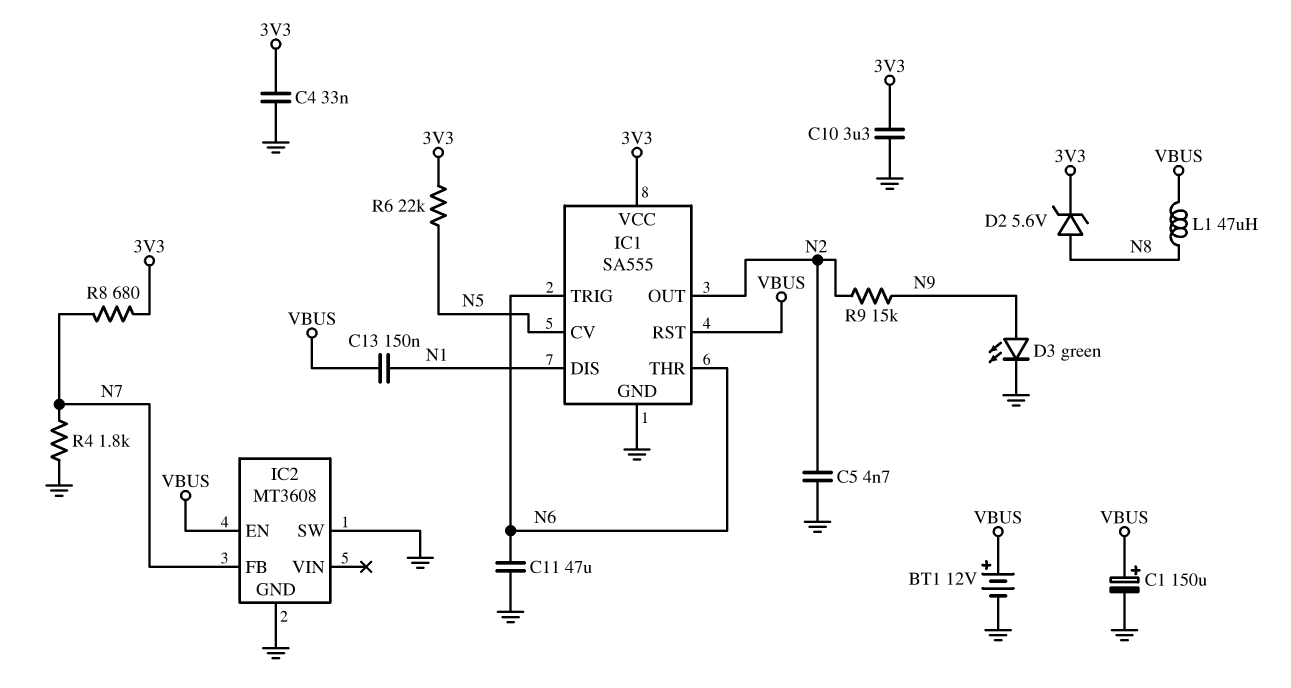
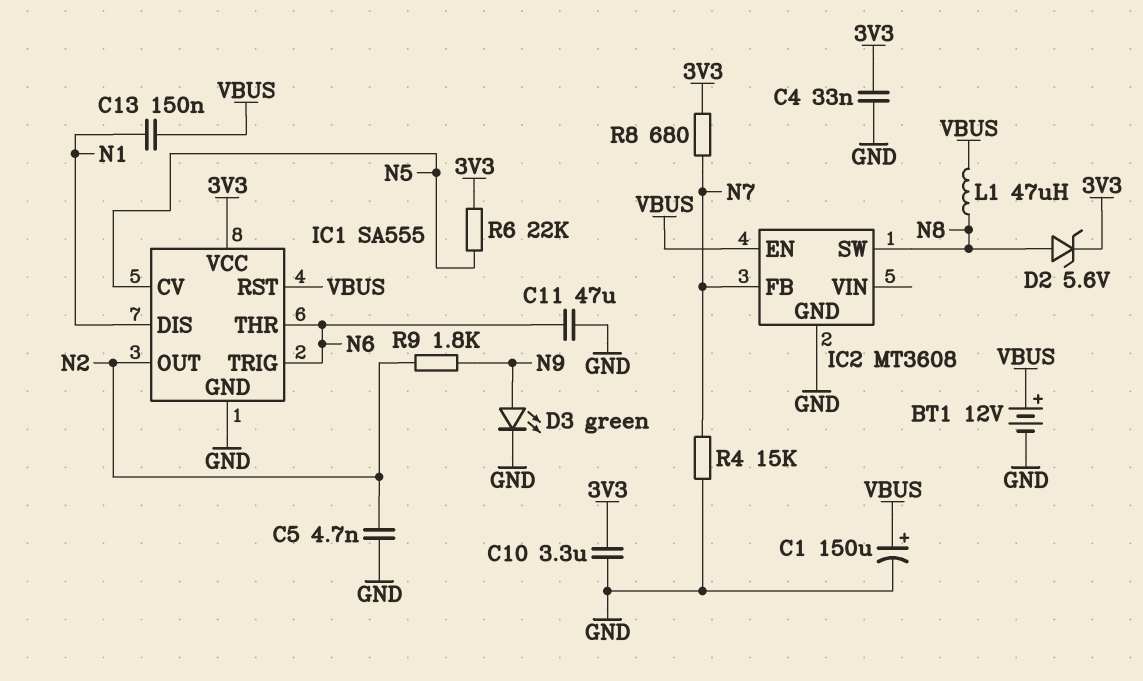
IC2 pin SW: GND -> N8
R4: 1.8k (GND, N7) -> 15k (GND, N7)
R9: 15k (N2, N9) -> 1.8k (N2, N9)

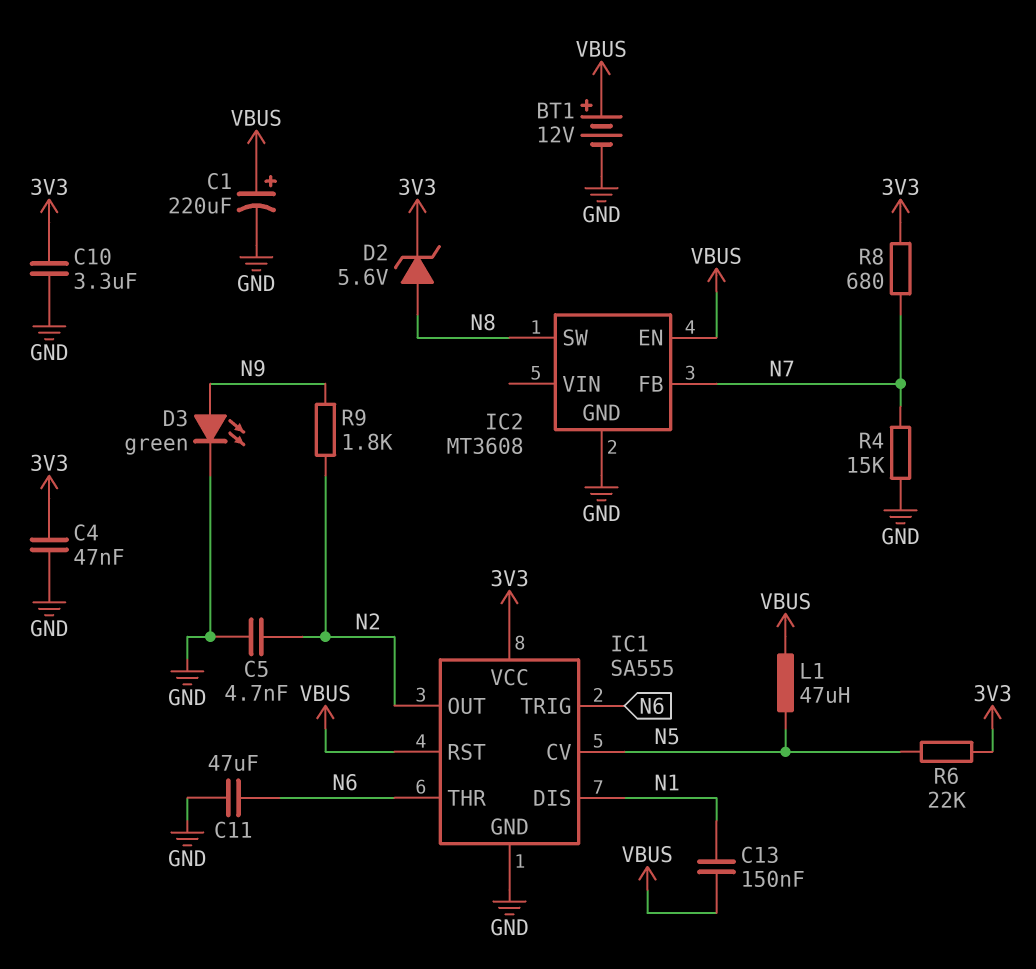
C1: 150uF (plus VBUS, minus GND) -> 220uF (plus VBUS, minus GND)
C4: 33nF (3V3, GND) -> 47nF (3V3, GND)
L1: 47uH (N8, VBUS) -> 47uH (N5, VBUS)

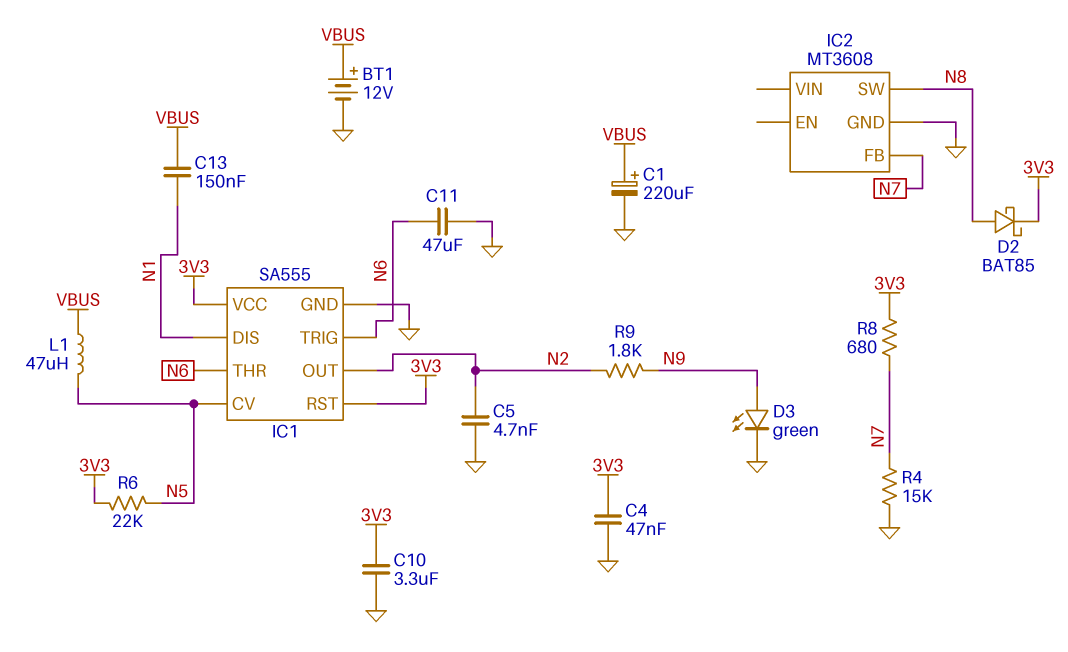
D2: zener 5.6V (A N8, K 3V3) -> schottky BAT85 (A N8, K 3V3)
IC1 pin RST: VBUS -> 3V3
IC2 pin EN: VBUS -> none

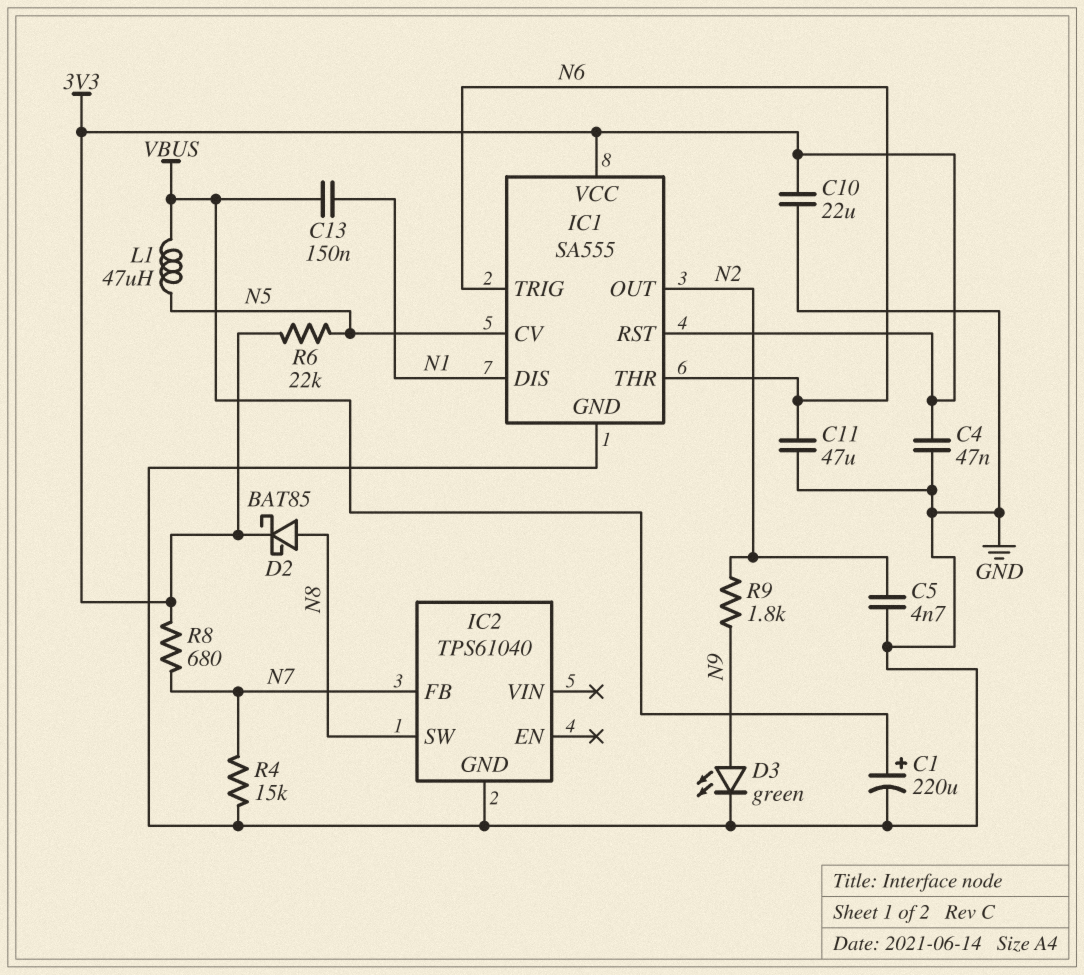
BT1: 12V (plus VBUS, minus GND) -> none
C10: 3.3uF (3V3, GND) -> 22uF (3V3, GND)
IC2: MT3608 -> TPS61040

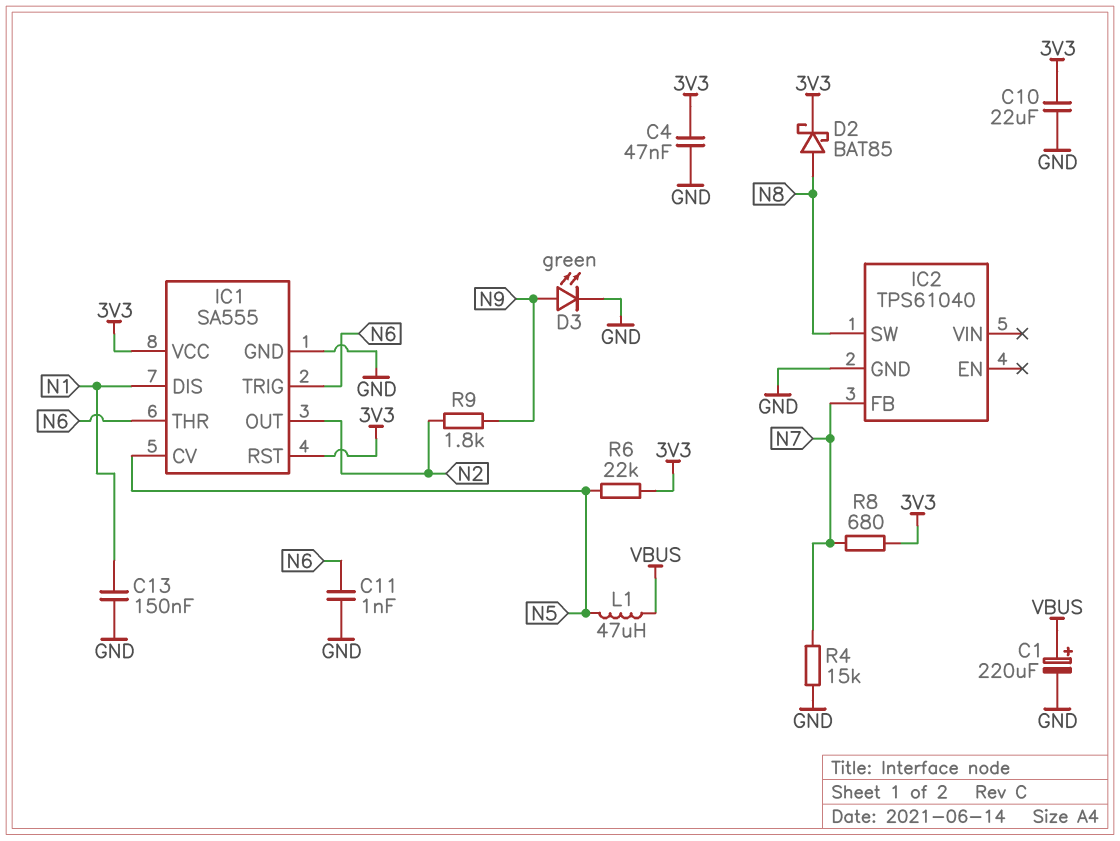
C5: 4.7nF (GND, N2) -> none
C11: 47uF (GND, N6) -> 1nF (GND, N6)
C13: 150nF (N1, VBUS) -> 150nF (GND, N1)

